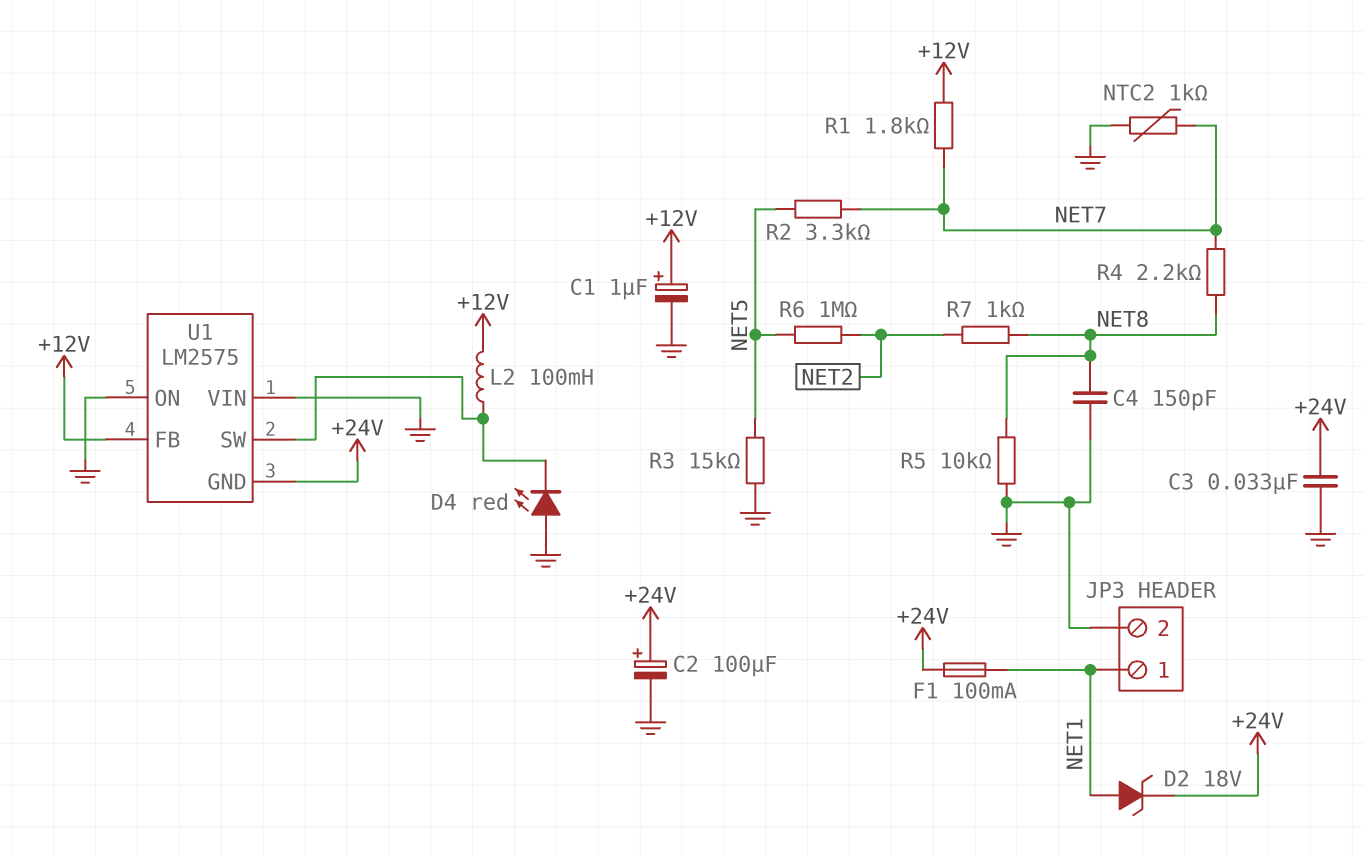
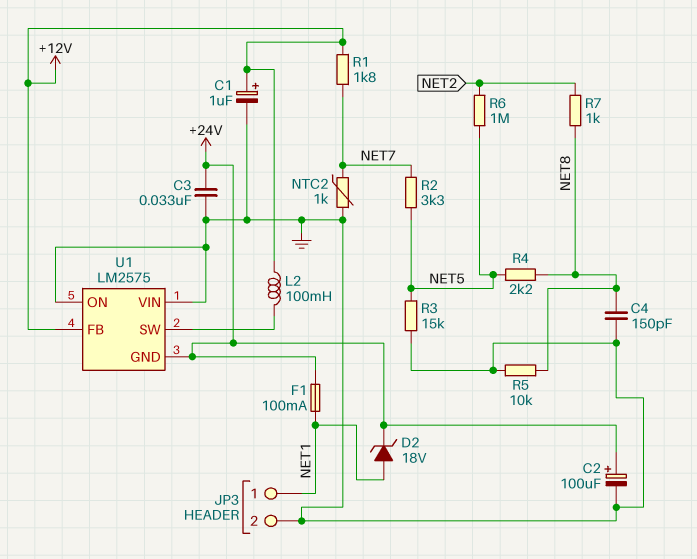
D4: LED red (A GND, K U1/SW) -> none
R4: 2.2k (NET7, NET8) -> 2.2k (NET5, NET8)

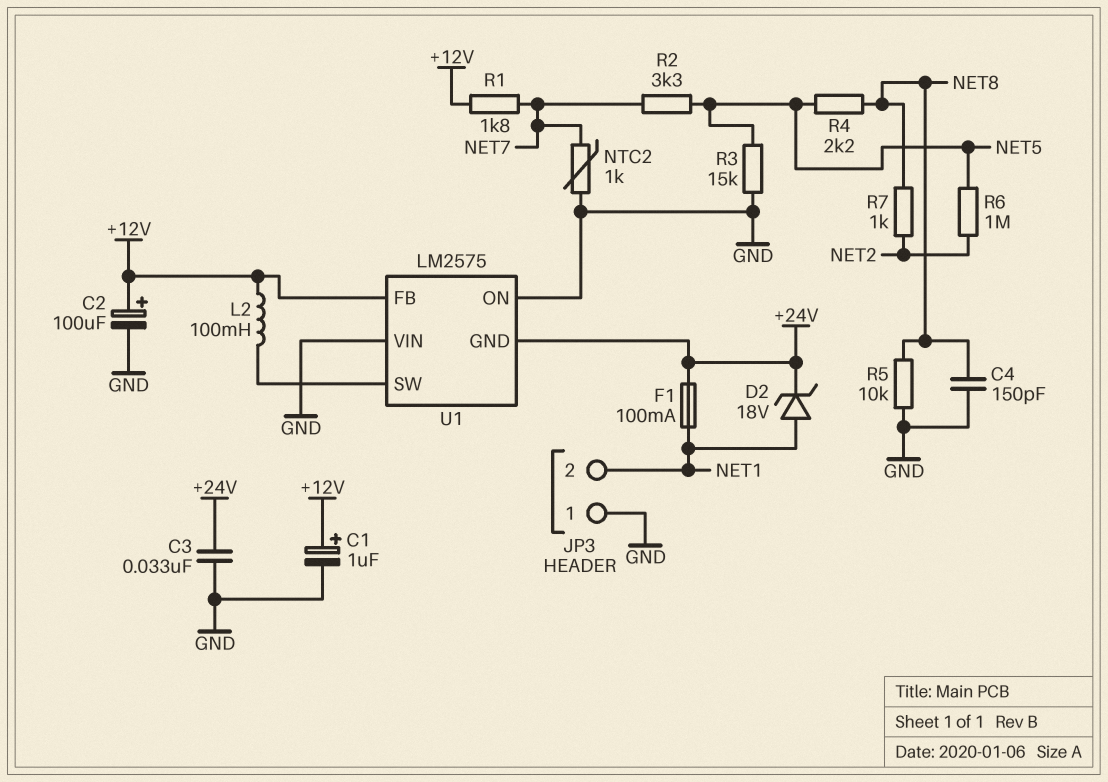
C2: 100uF (plus +24V, minus GND) -> 100uF (plus +12V, minus GND)
JP3 pin 1: NET1 -> GND
JP3 pin 2: GND -> NET1

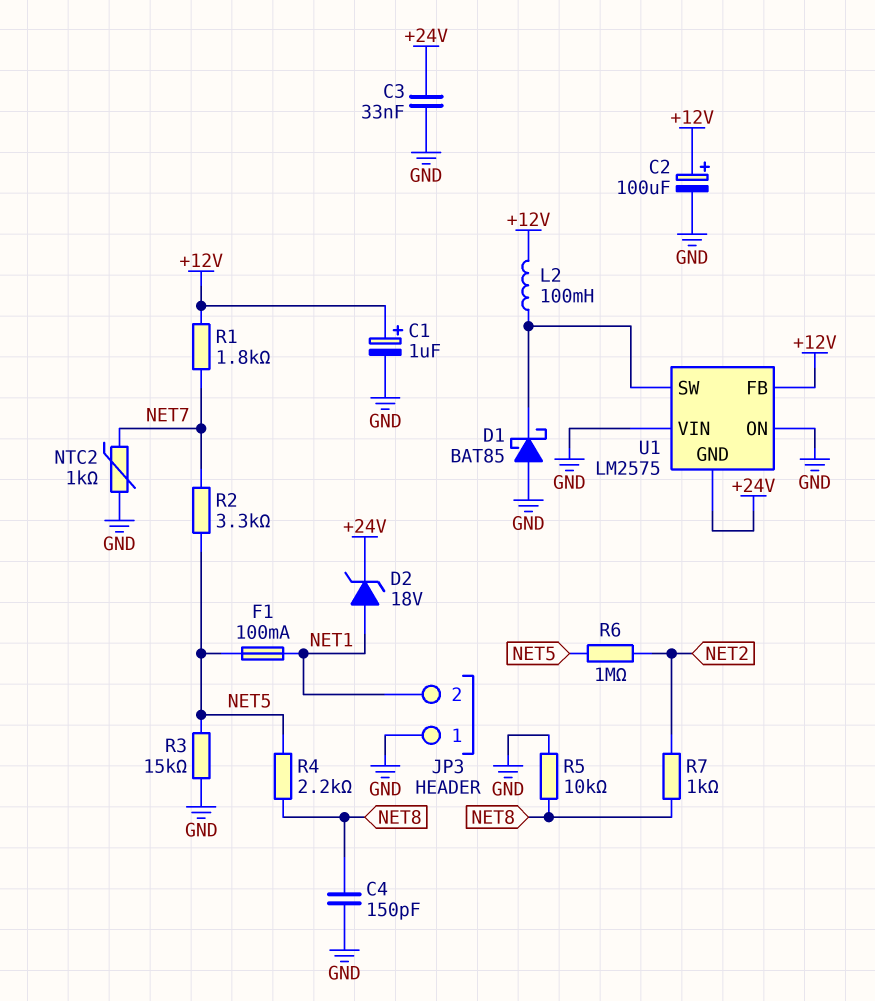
D1: none -> schottky BAT85 (A GND, K U1/SW)
F1: 100mA (+24V, NET1) -> 100mA (NET1, NET5)

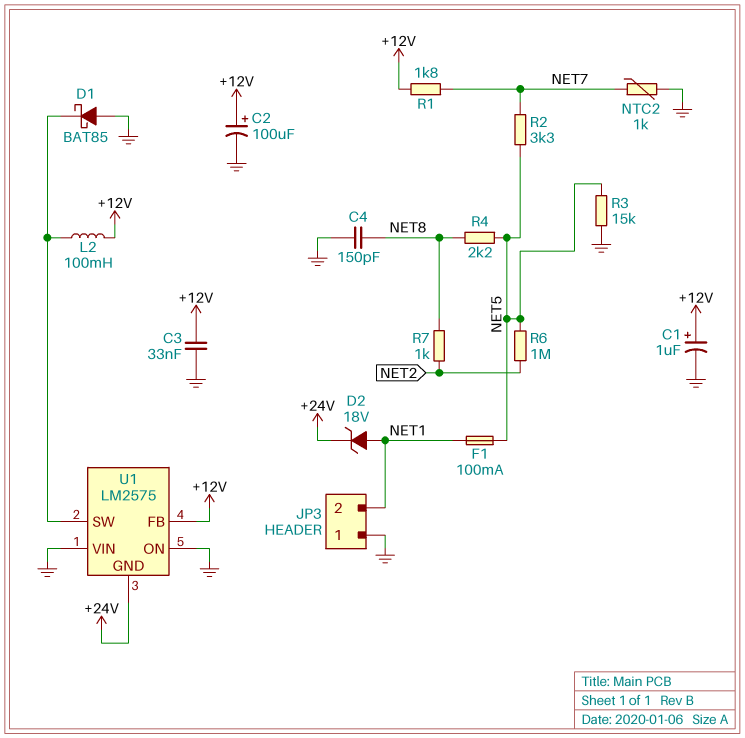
C3: 33nF (+24V, GND) -> 33nF (+12V, GND)
R5: 10k (GND, NET8) -> none

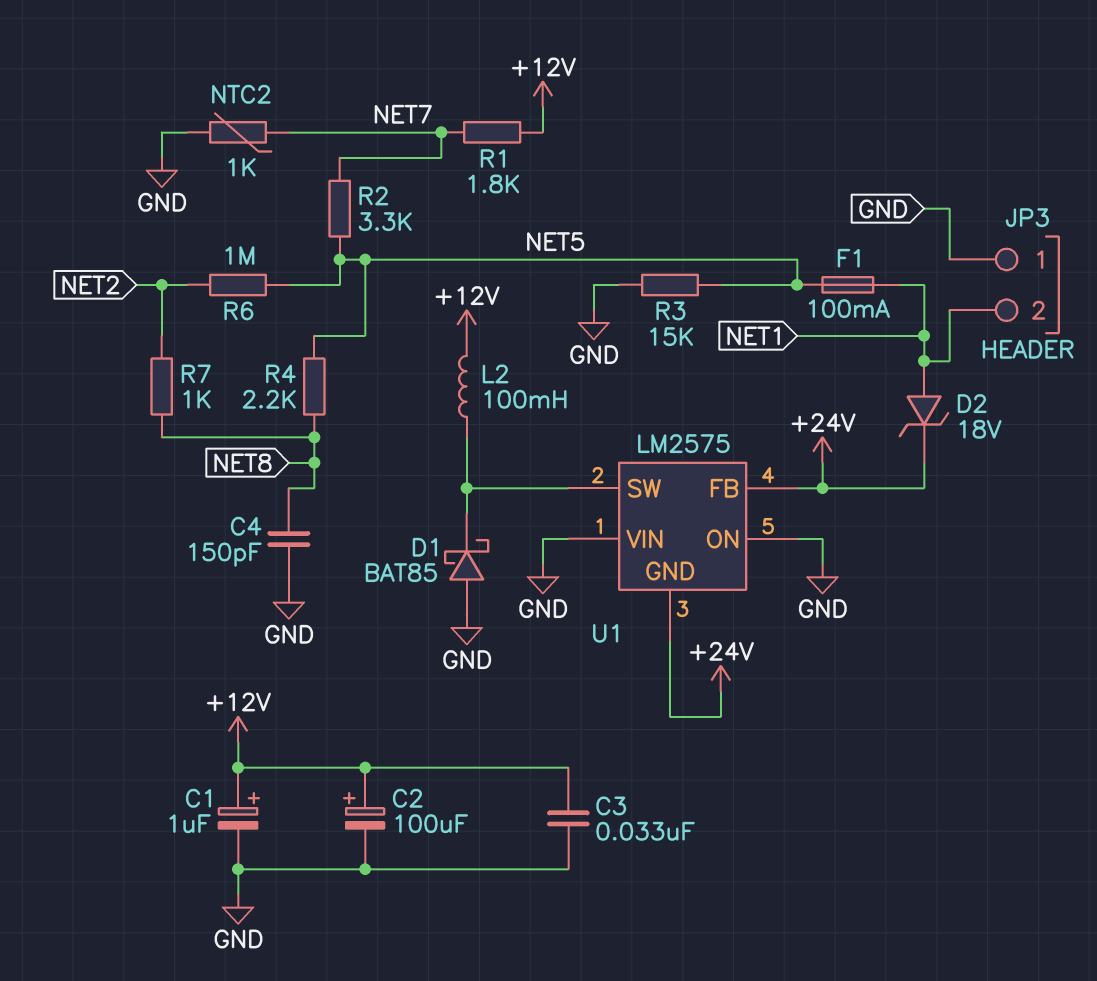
U1 pin FB: +12V -> +24V

